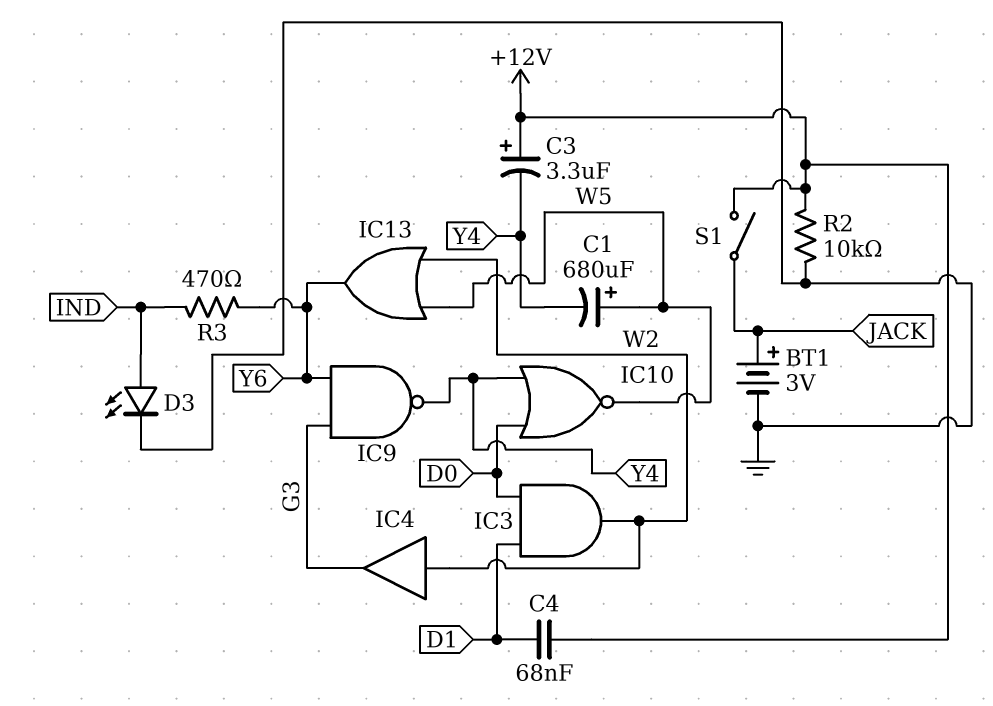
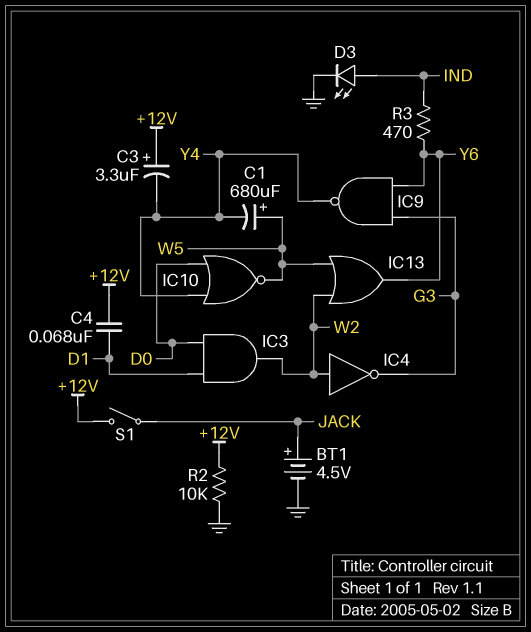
BT1: 3V (plus JACK, minus GND) -> 4.5V (plus JACK, minus GND)
IC4: buffer (in W2, out G3) -> NOT (in W2, out G3)

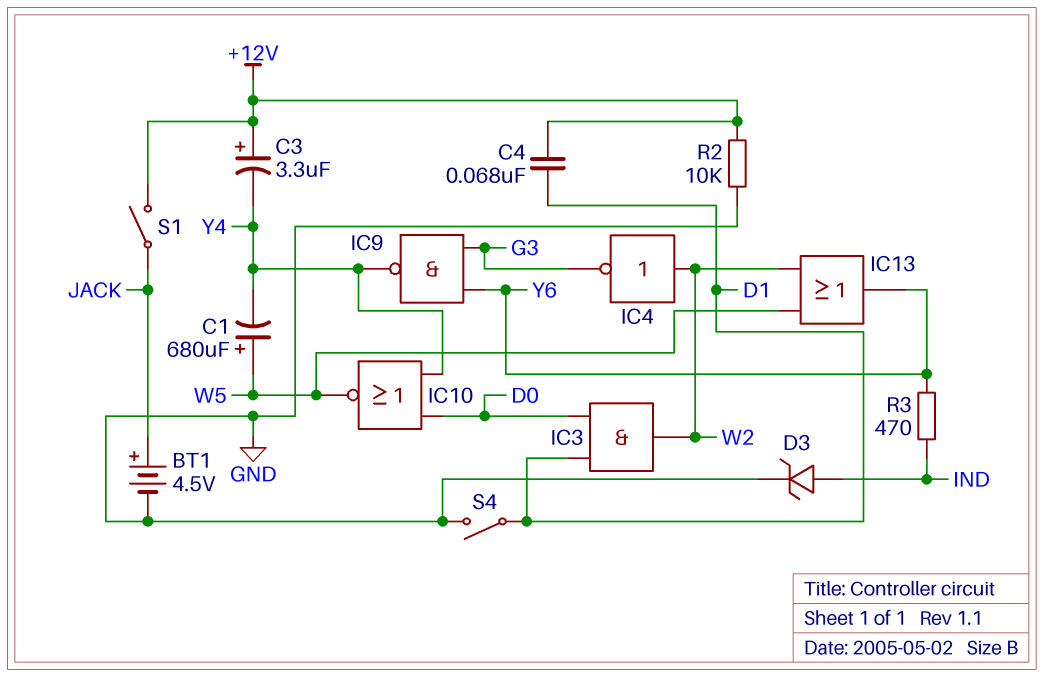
D3: LED (A IND, K GND) -> zener (A IND, K GND)
S4: none -> switch (D1, GND)

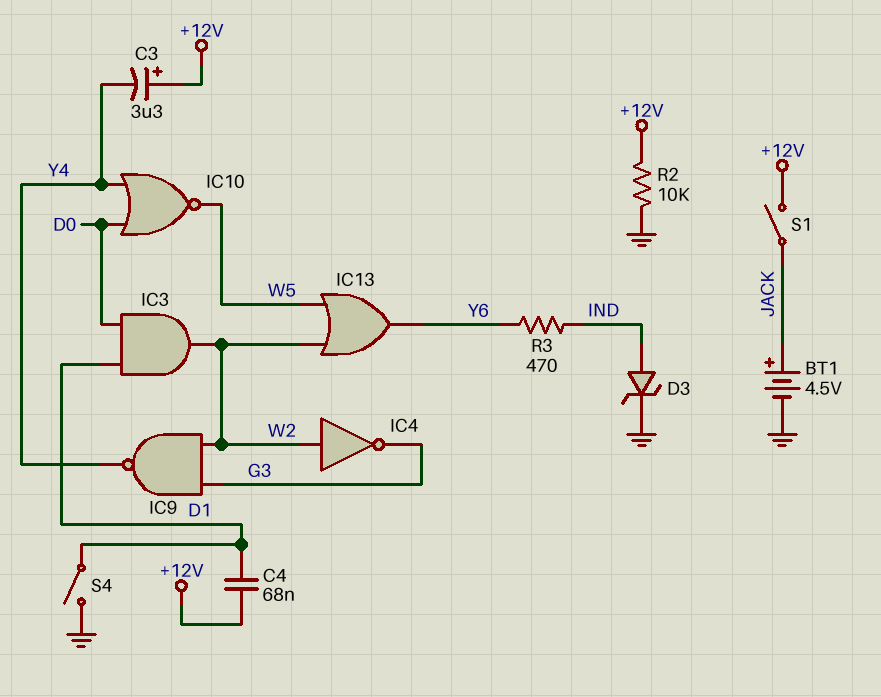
C1: 680uF (plus W5, minus Y4) -> none
IC9: NAND (in G3, in Y6, out Y4) -> NAND (in G3, in W2, out Y4)

